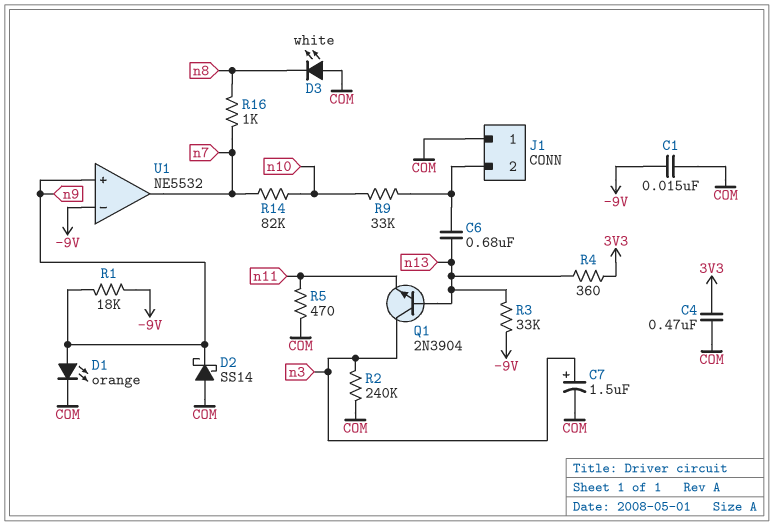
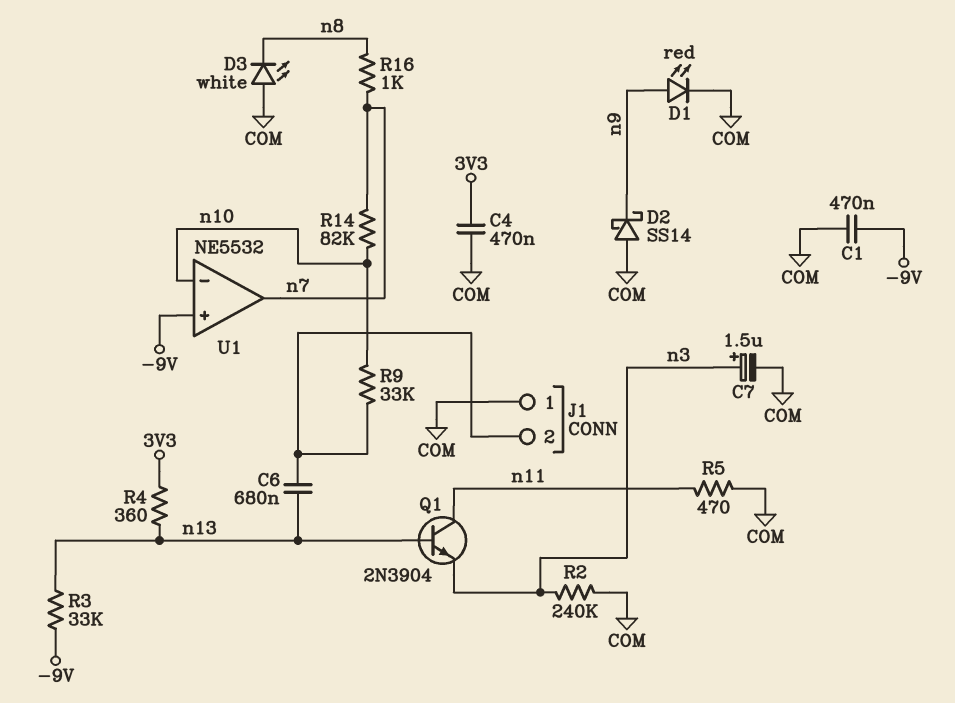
C1: 15nF (-9V, COM) -> 470nF (-9V, COM)
D1: LED orange (A n9, K COM) -> LED red (A n9, K COM)
Q1: NPN 2N3904 (B n13, C n3, E n11) -> NPN 2N3904 (B n13, C n11, E n3)
R1: 18k (-9V, n9) -> none
U1 pin in+: n9 -> -9V
U1 pin in-: -9V -> n10

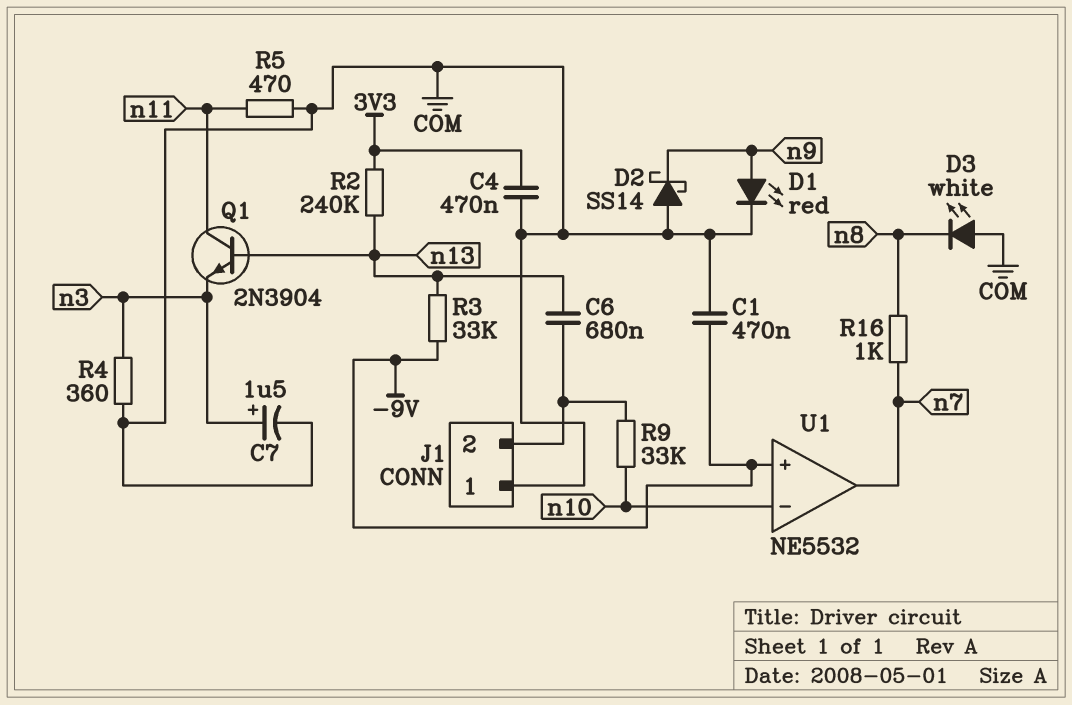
R2: 240k (COM, n3) -> 240k (3V3, n13)
R4: 360 (3V3, n13) -> 360 (COM, n3)
R14: 82k (n7, n10) -> none

